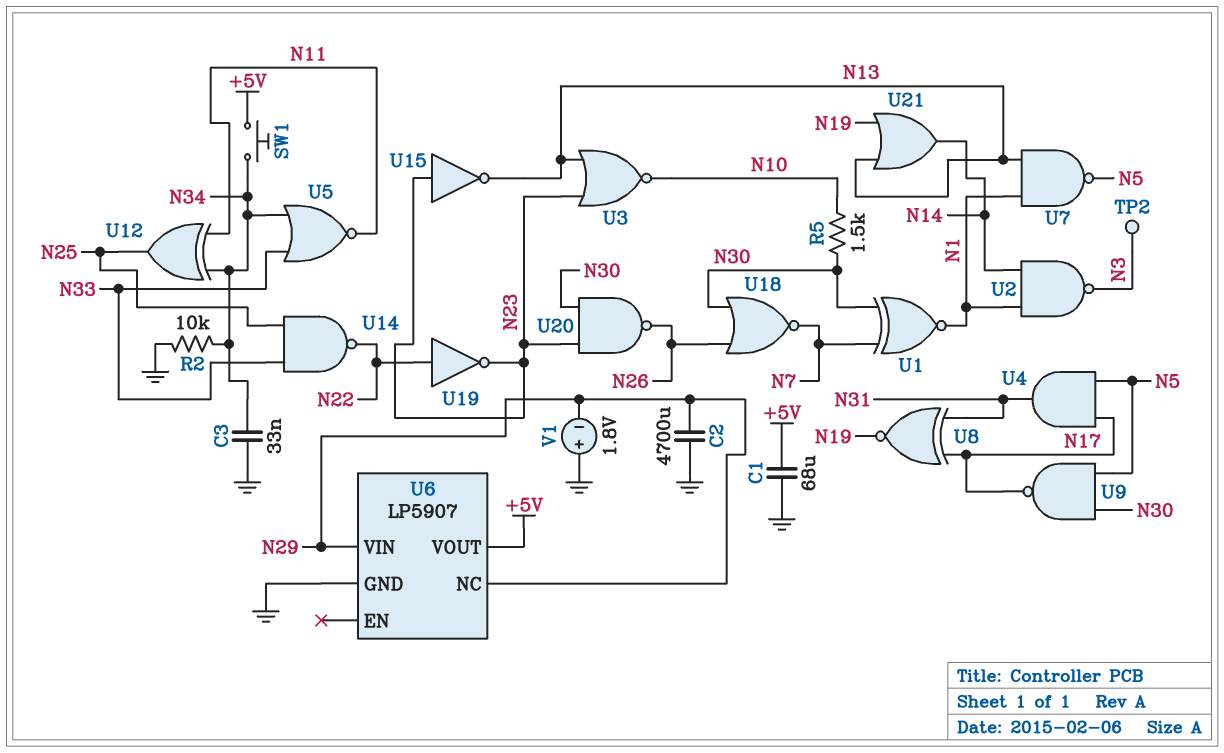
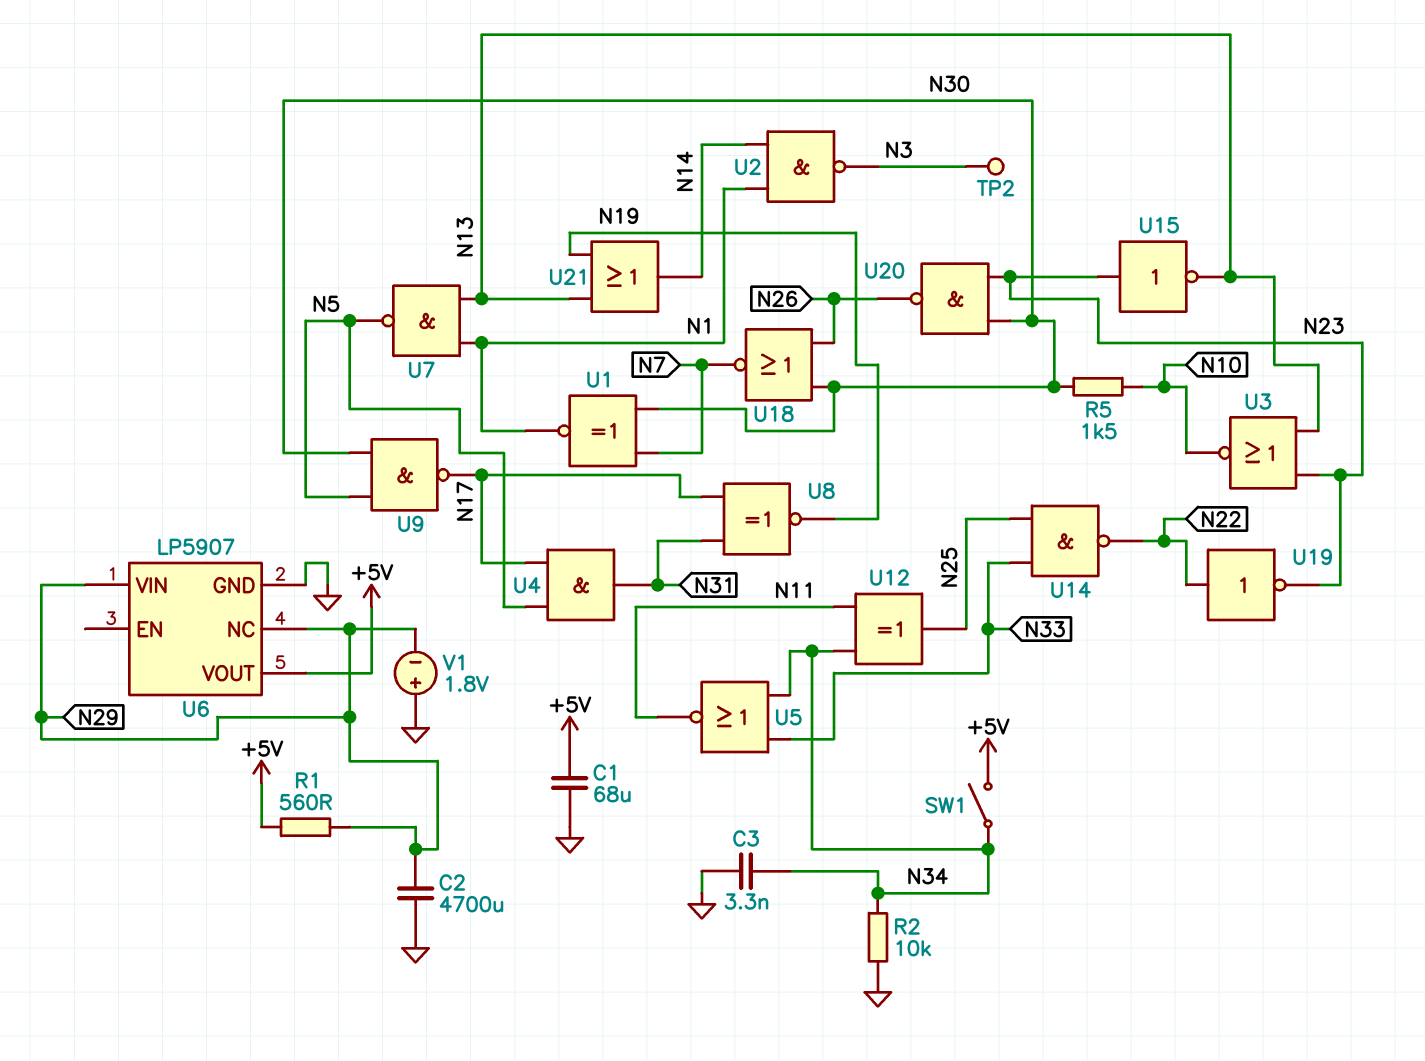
C3: 33nF (GND, N34) -> 3.3nF (GND, N34)
R1: none -> 560 (+5V, N29)
SW1: button (+5V, N34) -> switch (+5V, N34)

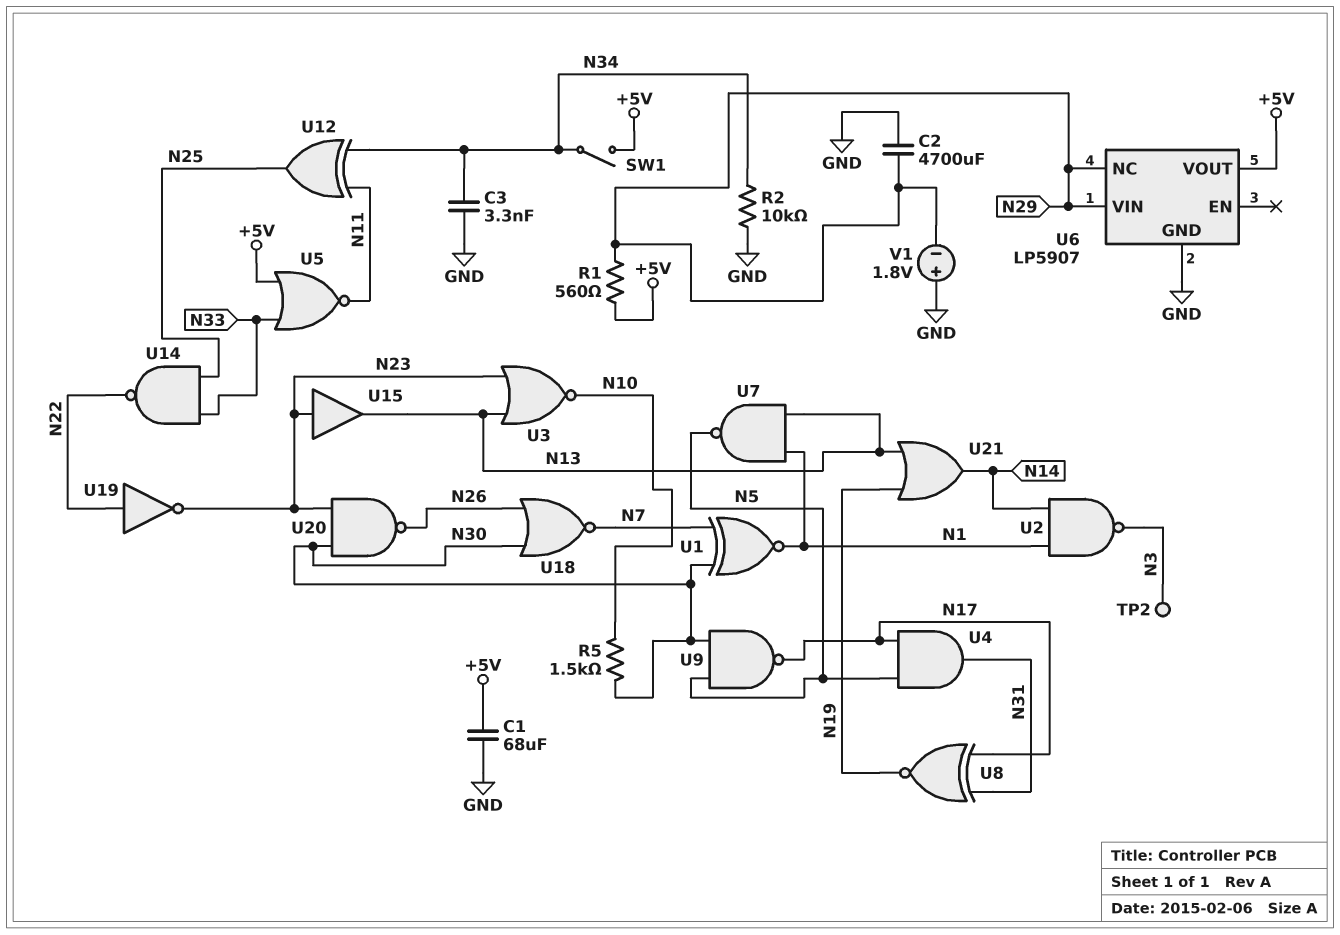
U5: NOR (in N33, in N34, out N11) -> NOR (in +5V, in N33, out N11)
U15: NOT (in N23, out N13) -> buffer (in N23, out N13)

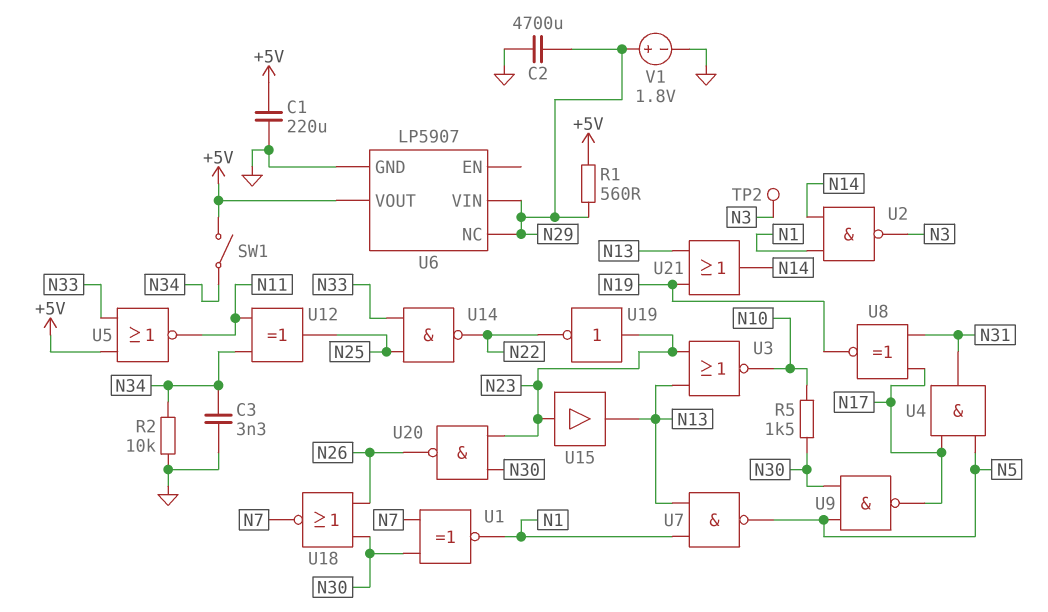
C1: 68uF (+5V, GND) -> 220uF (+5V, GND)
U19: NOT (in N22, out N23) -> NOT (in N23, out N22)
V1: 1.8V (plus GND, minus N29) -> 1.8V (plus N29, minus GND)

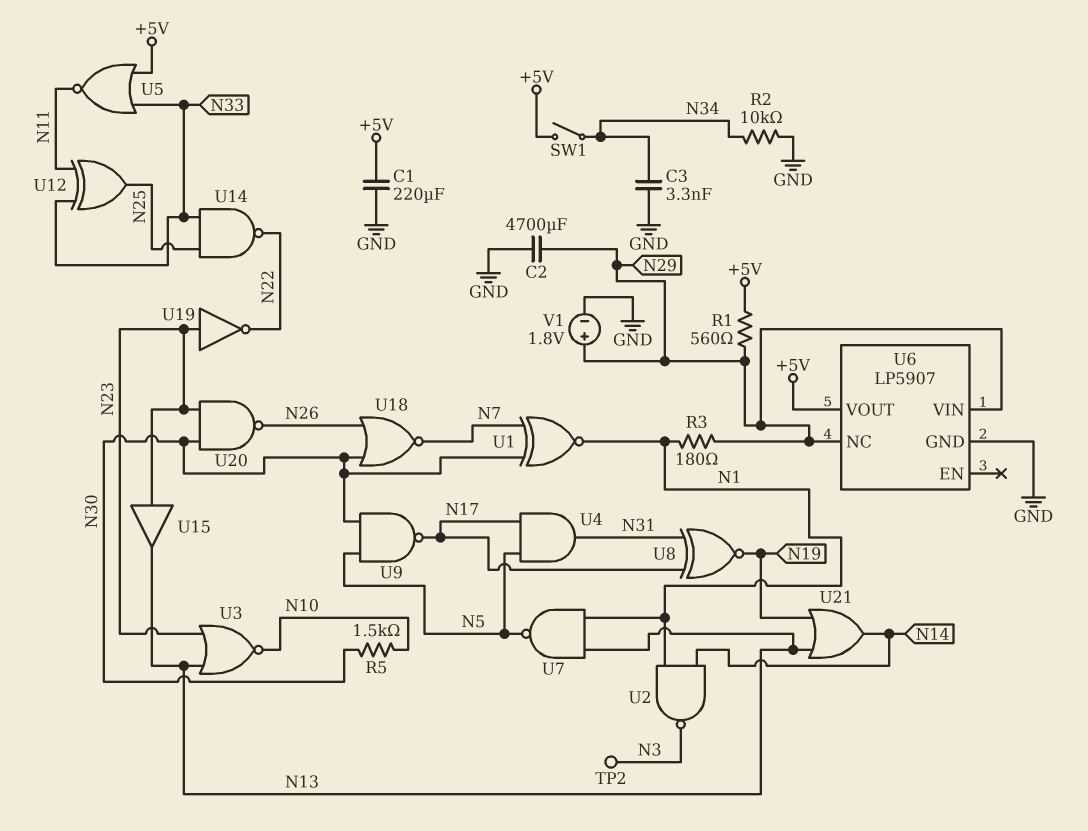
R3: none -> 180 (N1, N29)
U12: XOR (in N11, in N34, out N25) -> XOR (in N11, in N33, out N25)

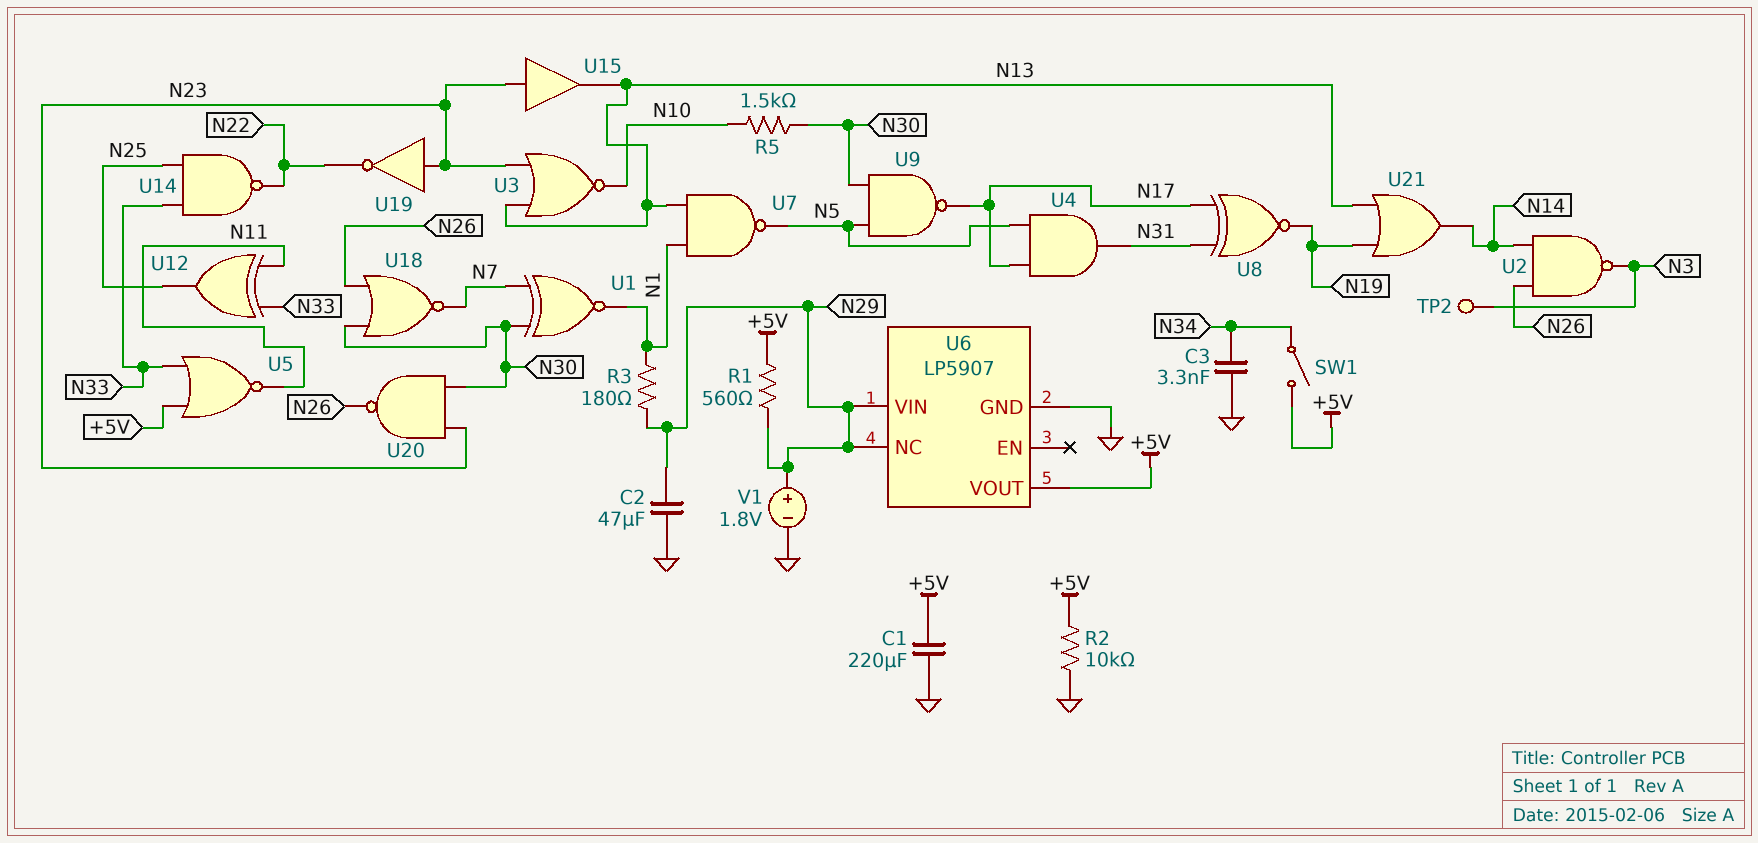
C2: 4700uF (GND, N29) -> 47uF (GND, N29)
R2: 10k (GND, N34) -> 10k (+5V, GND)
U2: NAND (in N1, in N14, out N3) -> NAND (in N14, in N26, out N3)

